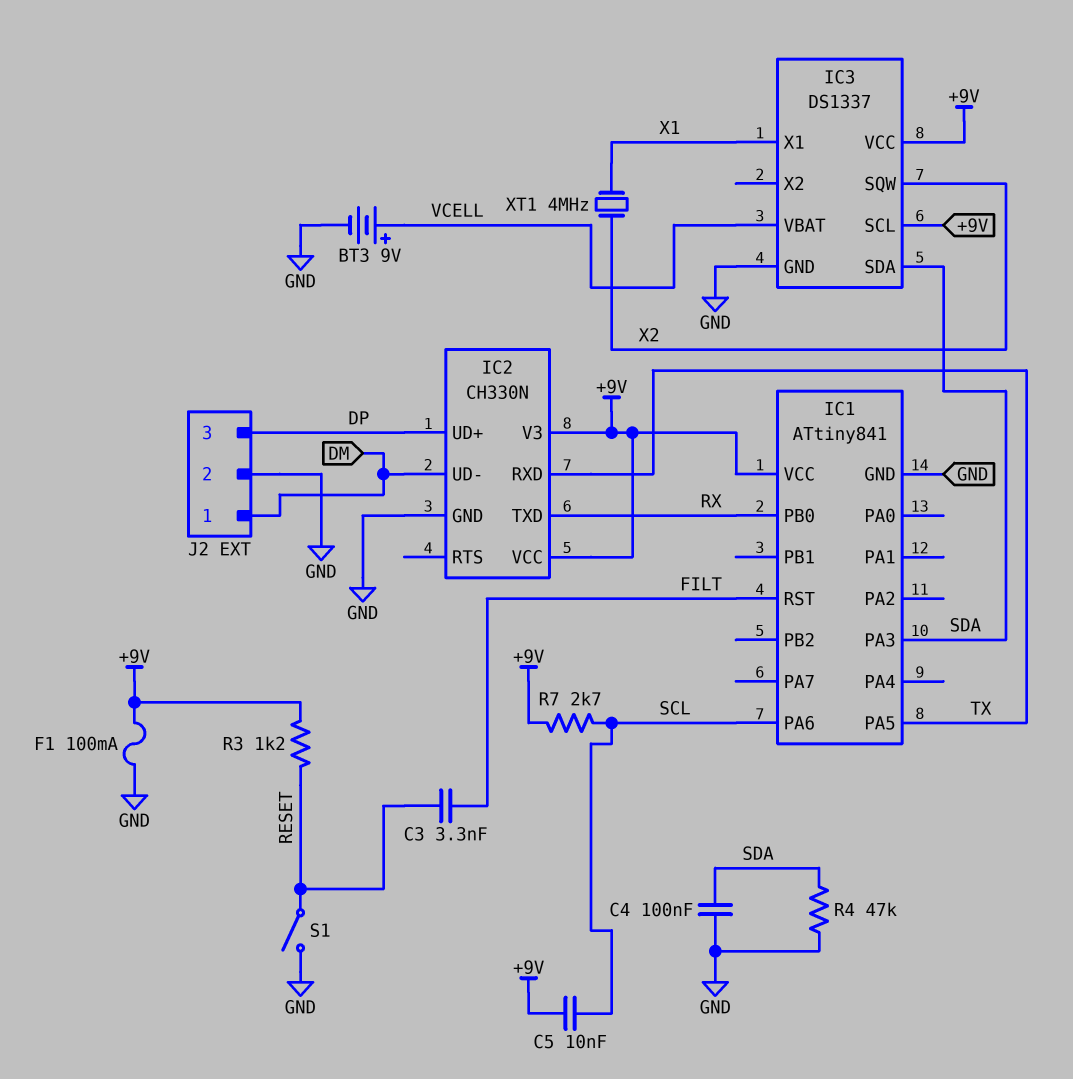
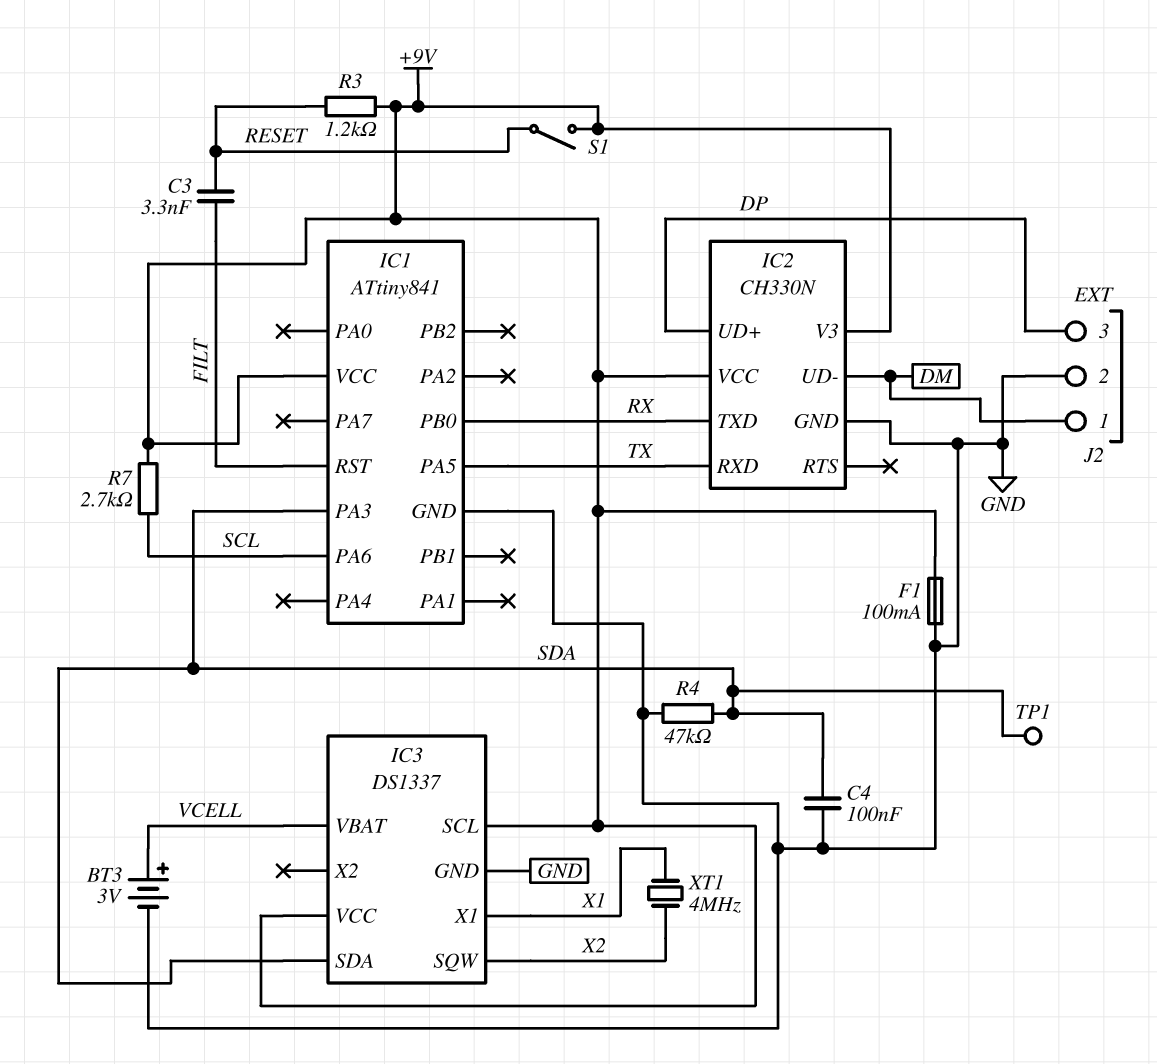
BT3: 9V (plus VCELL, minus GND) -> 3V (plus VCELL, minus GND)
C5: 10nF (+9V, SCL) -> none
S1: switch (GND, RESET) -> switch (+9V, RESET)
TP1: none -> test point (SDA)

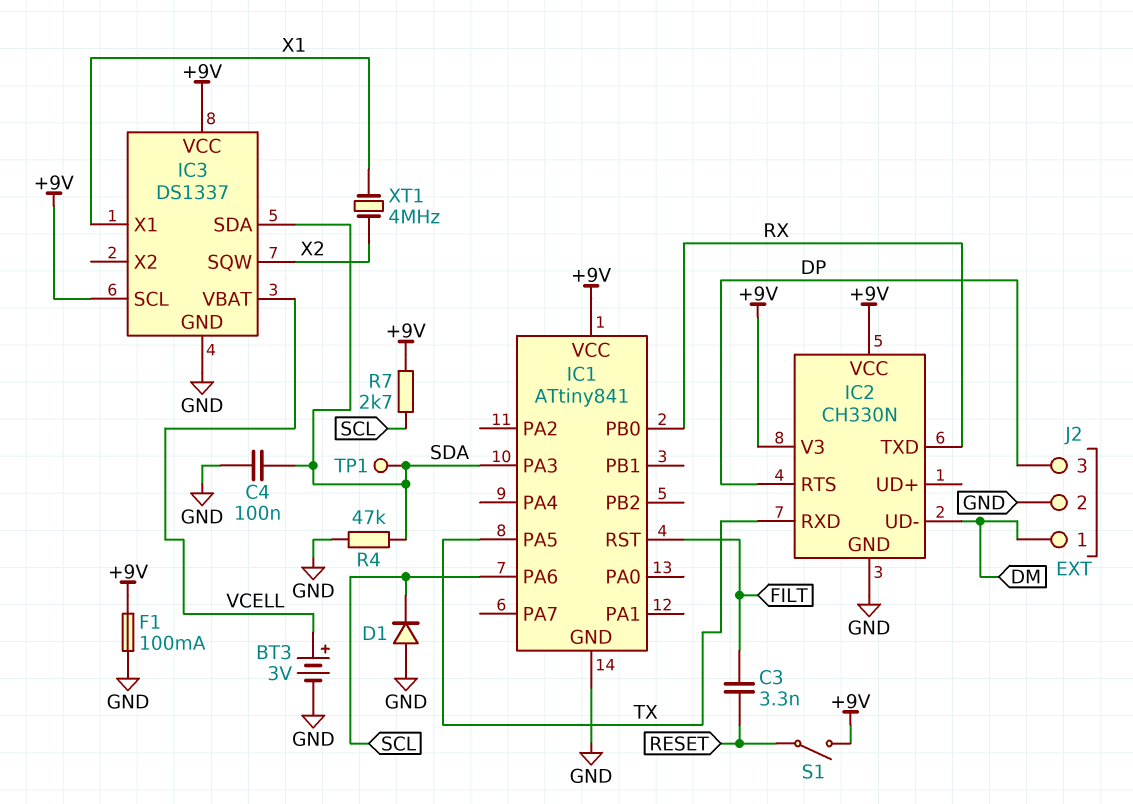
D1: none -> diode (A GND, K SCL)
IC2 pin RTS: none -> DP
IC2 pin UD+: DP -> none
R3: 1.2k (+9V, RESET) -> none

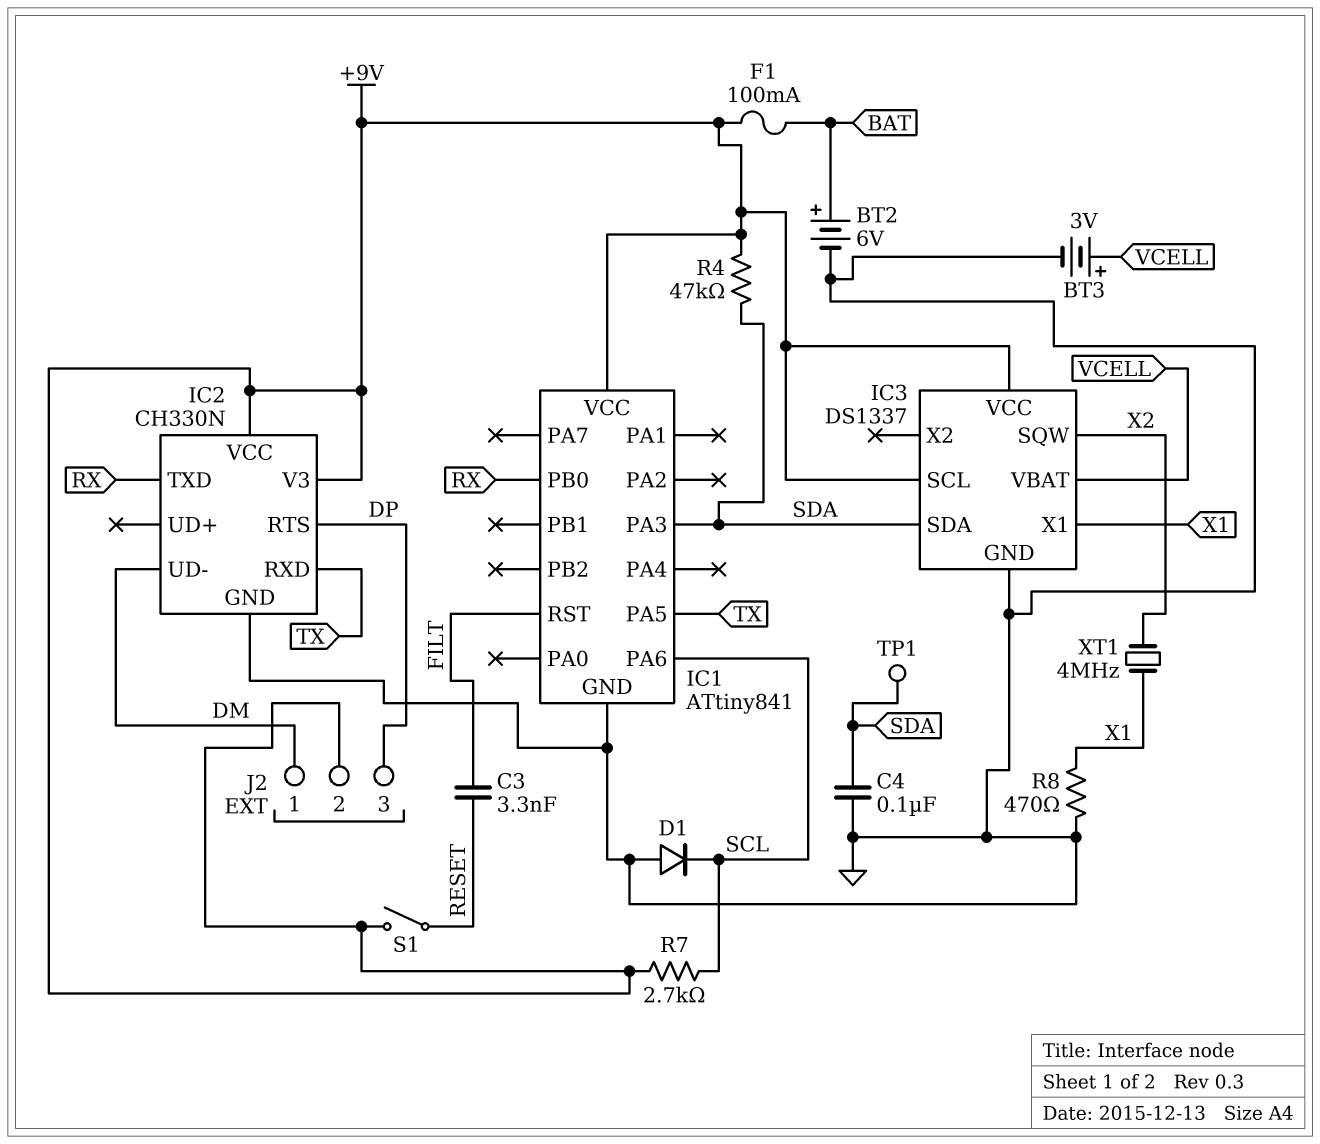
BT2: none -> 6V (plus BAT, minus GND)
F1: 100mA (+9V, GND) -> 100mA (+9V, BAT)
J2 pin 2: GND -> +9V
R4: 47k (GND, SDA) -> 47k (+9V, SDA)
R8: none -> 470 (GND, X1)

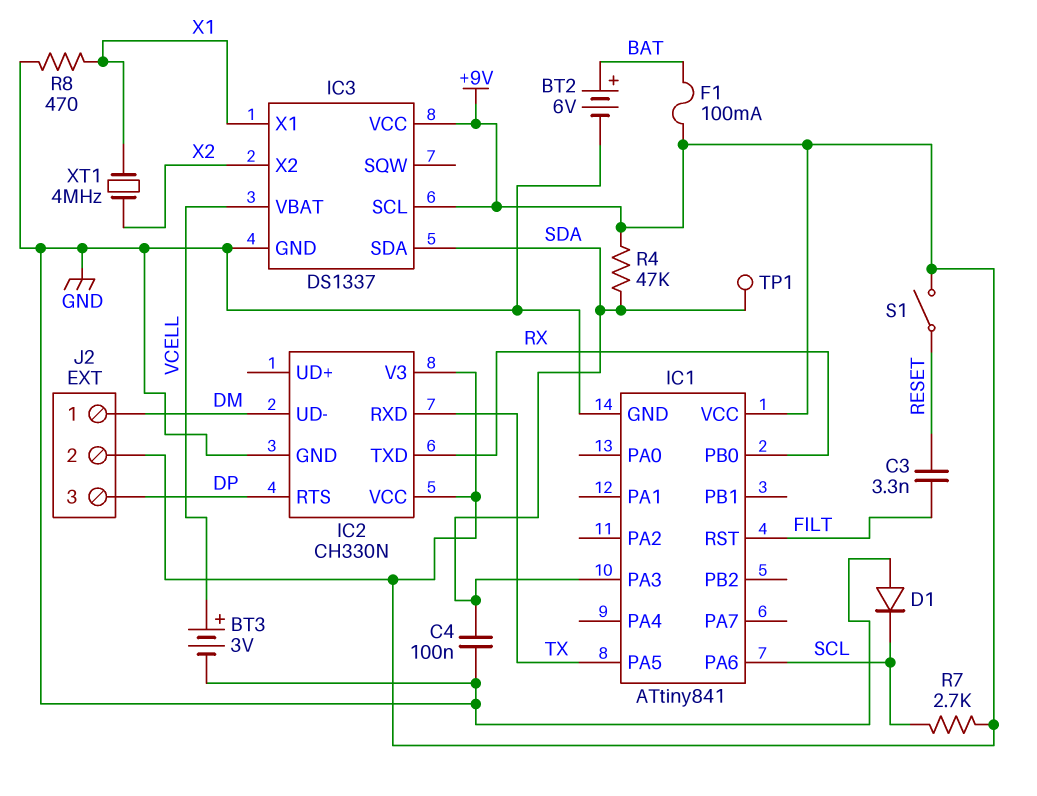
IC3 pin SQW: X2 -> none
IC3 pin X2: none -> X2

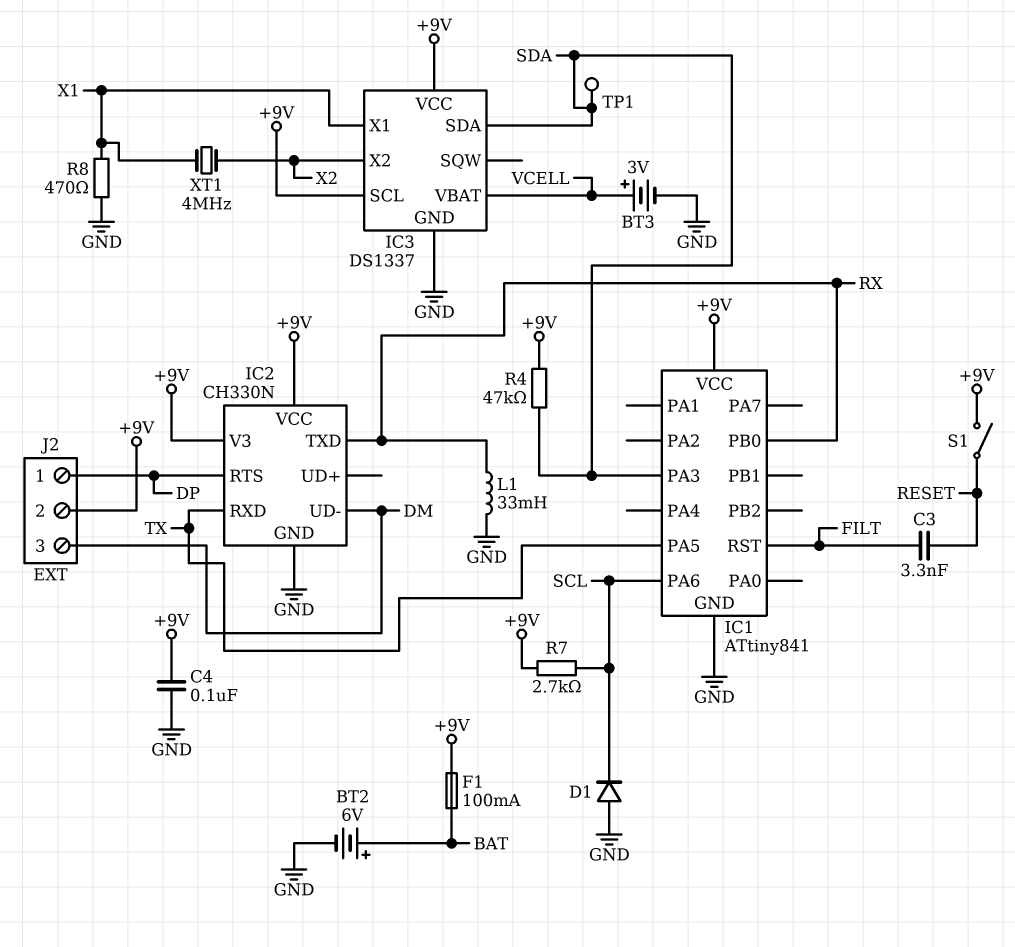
C4: 100nF (GND, SDA) -> 100nF (+9V, GND)
J2 pin 1: DM -> DP
J2 pin 3: DP -> DM
L1: none -> 33mH (GND, RX)

